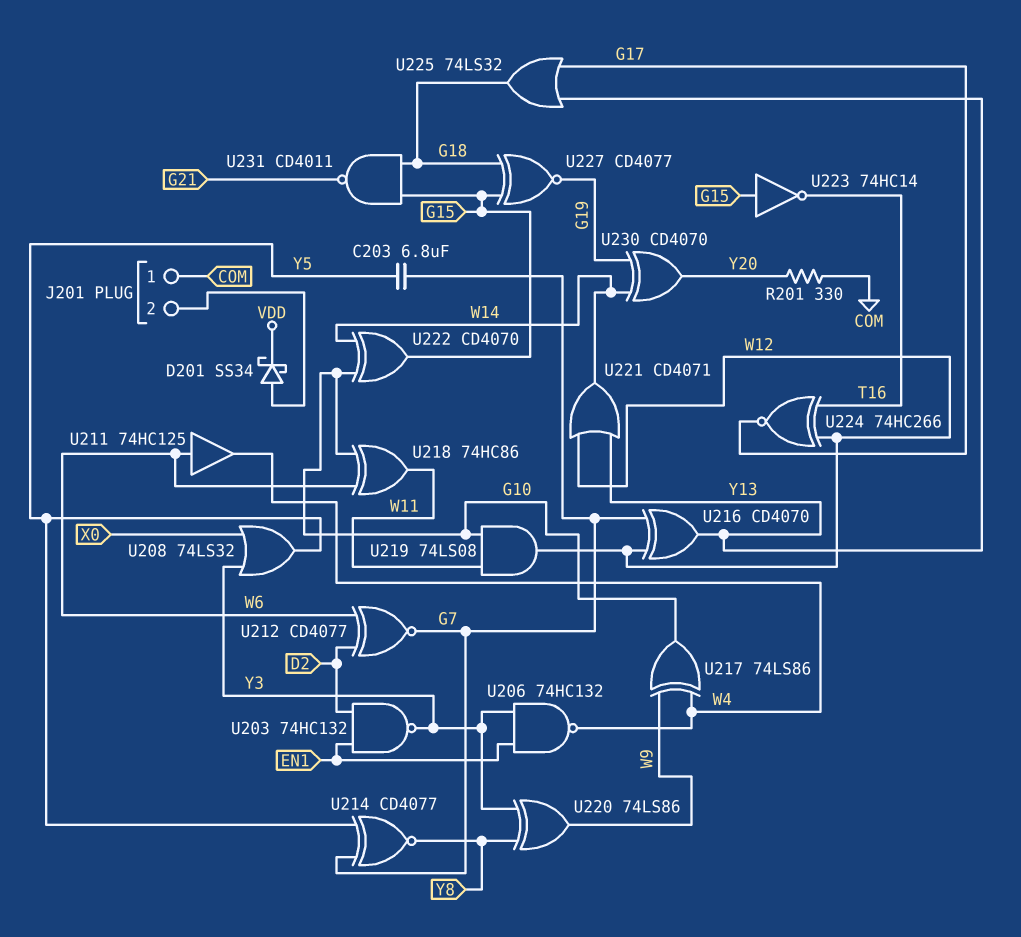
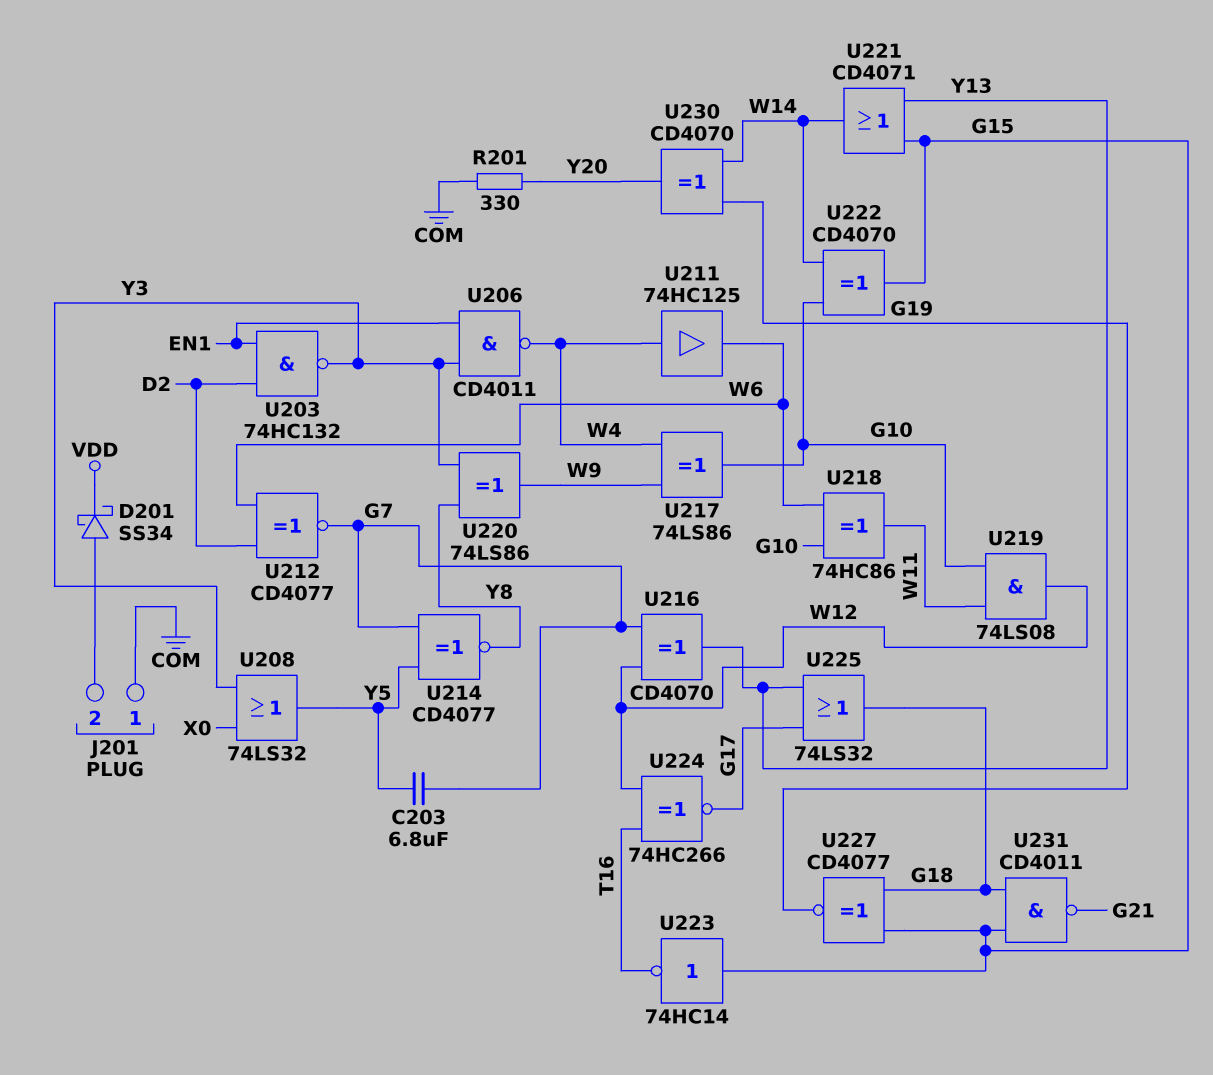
U206: NAND 74HC132 (in EN1, in Y3, out W4) -> NAND CD4011 (in EN1, in Y3, out W4)
U211: buffer 74HC125 (in W6, out W4) -> buffer 74HC125 (in W4, out W6)
U221: OR CD4071 (in W12, in Y13, out W14) -> OR CD4071 (in G15, in Y13, out W14)

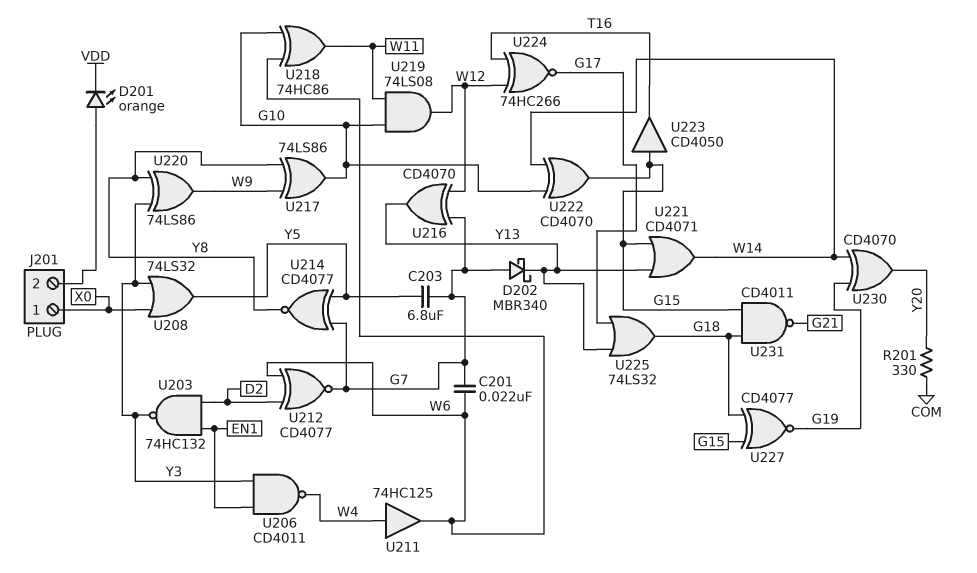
C201: none -> 22nF (G7, W6)
D201: schottky SS34 (A J201/2, K VDD) -> LED orange (A J201/2, K VDD)
D202: none -> schottky MBR340 (A G7, K Y13)
J201 pin 1: COM -> X0
U217: XOR 74LS86 (in W4, in W9, out G10) -> XOR 74LS86 (in W9, in Y8, out G10)
U223: NOT 74HC14 (in G15, out T16) -> buffer CD4050 (in G15, out T16)

